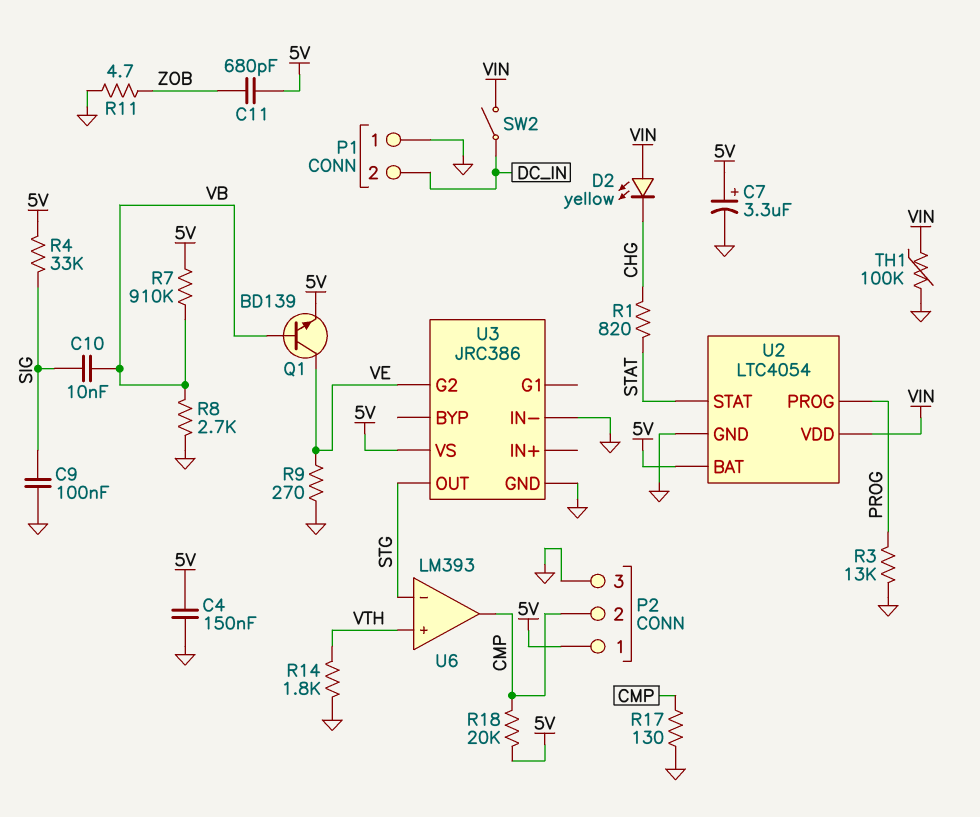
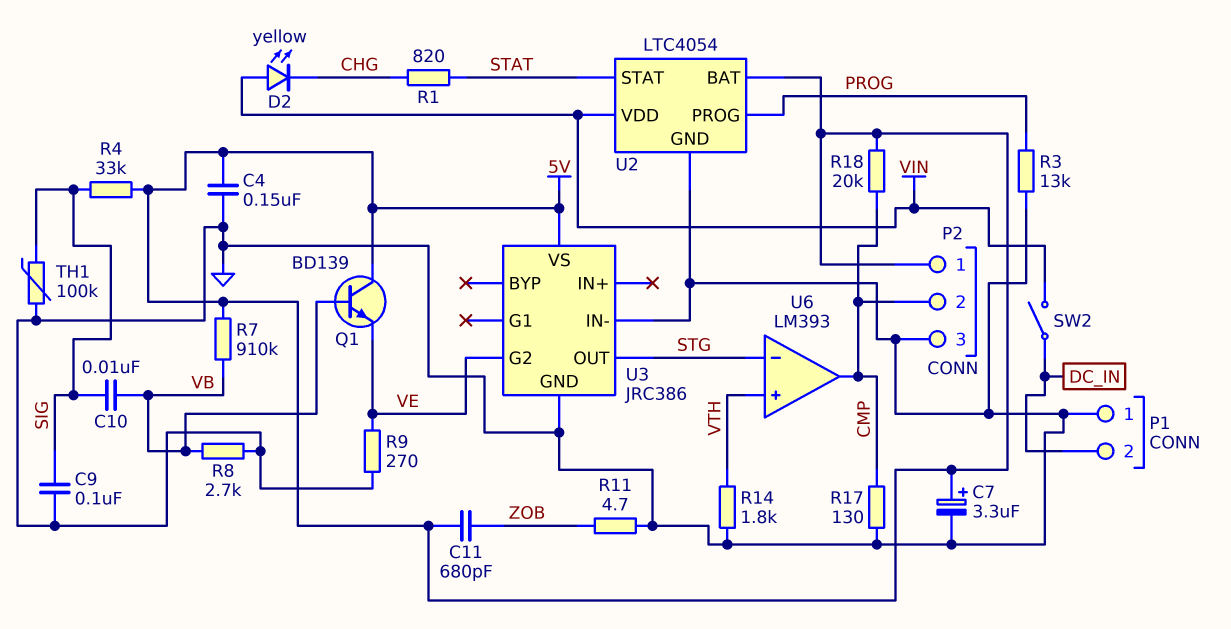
Q1: NPN BD139 (B VB, C VE, E 5V) -> NPN BD139 (B VB, C 5V, E VE)
TH1: 100k (GND, VIN) -> 100k (GND, SIG)

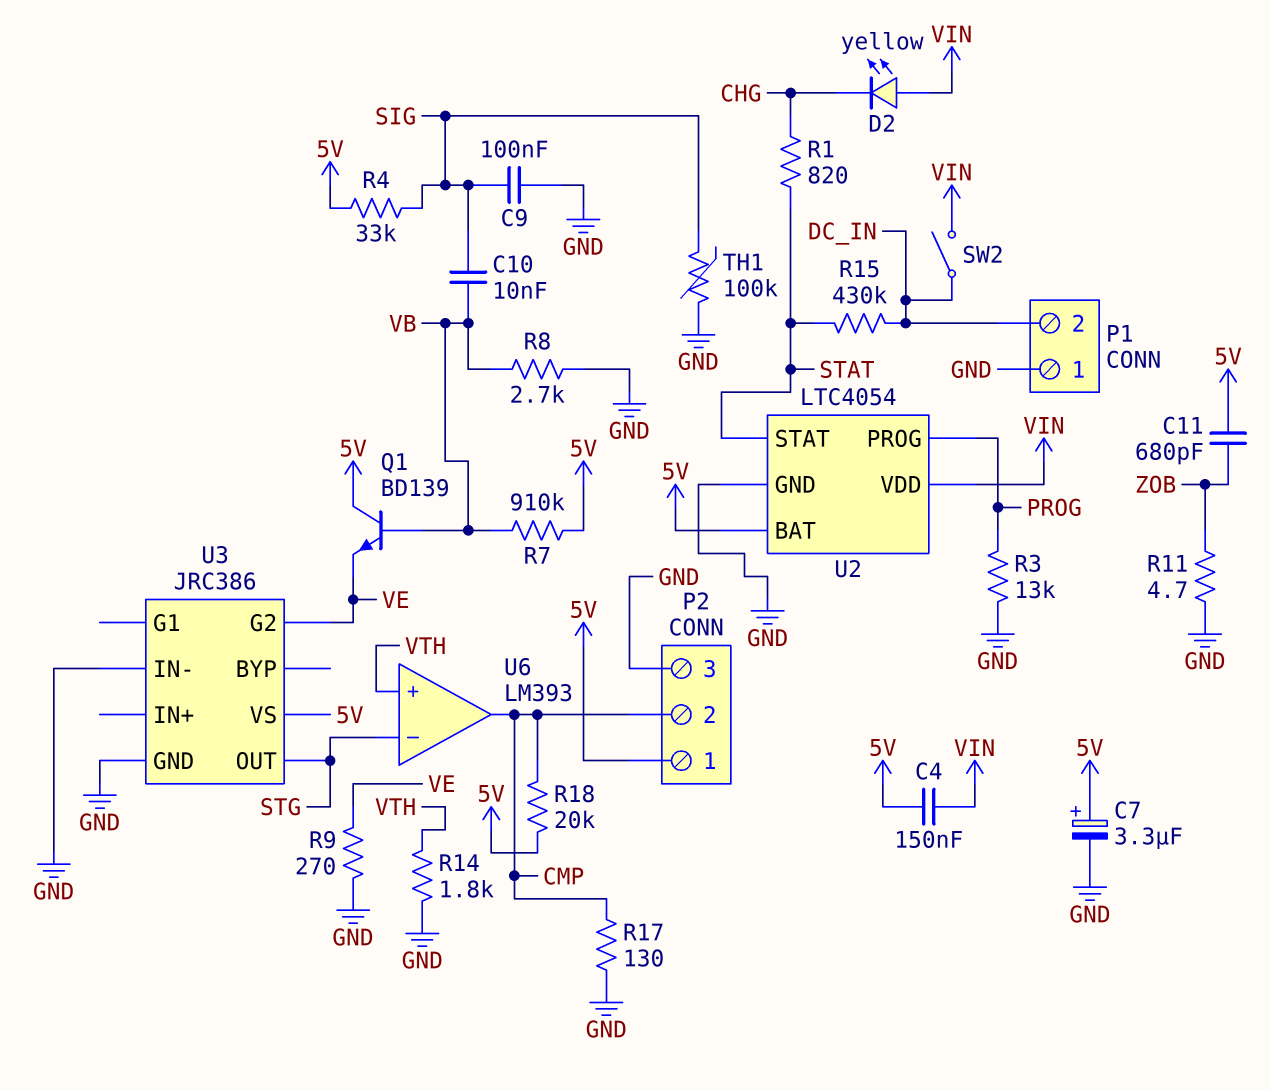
C4: 150nF (5V, GND) -> 150nF (5V, VIN)
R15: none -> 430k (DC_IN, STAT)

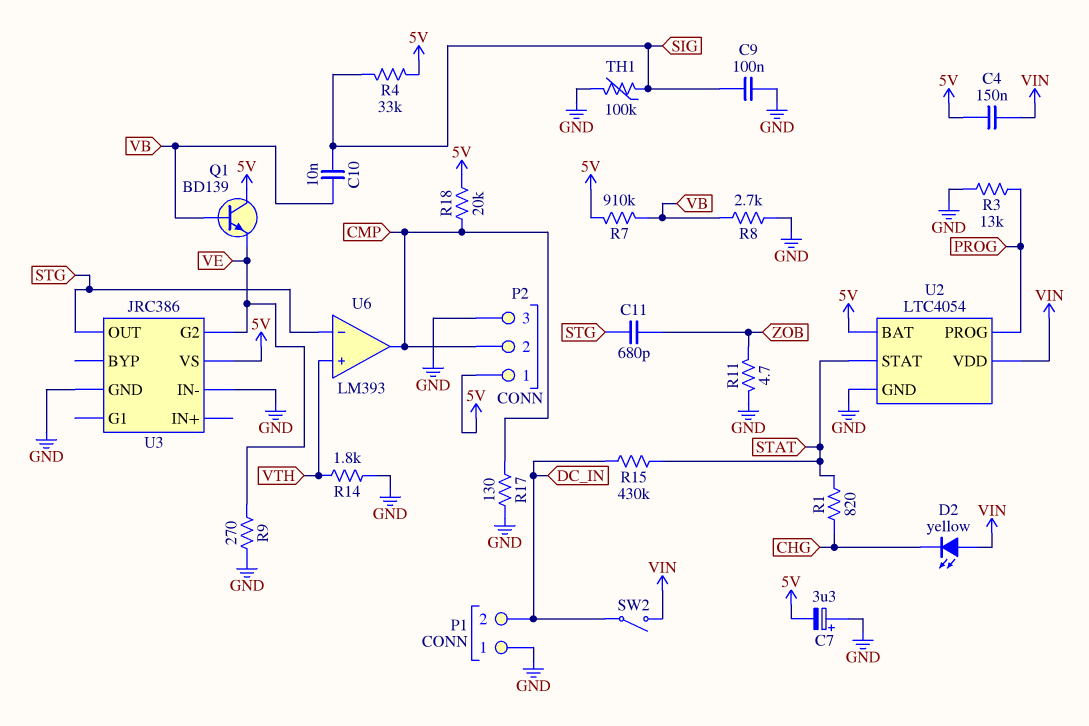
C7: 3.3uF (plus 5V, minus GND) -> 3.3uF (plus GND, minus 5V)
C11: 680pF (5V, ZOB) -> 680pF (STG, ZOB)

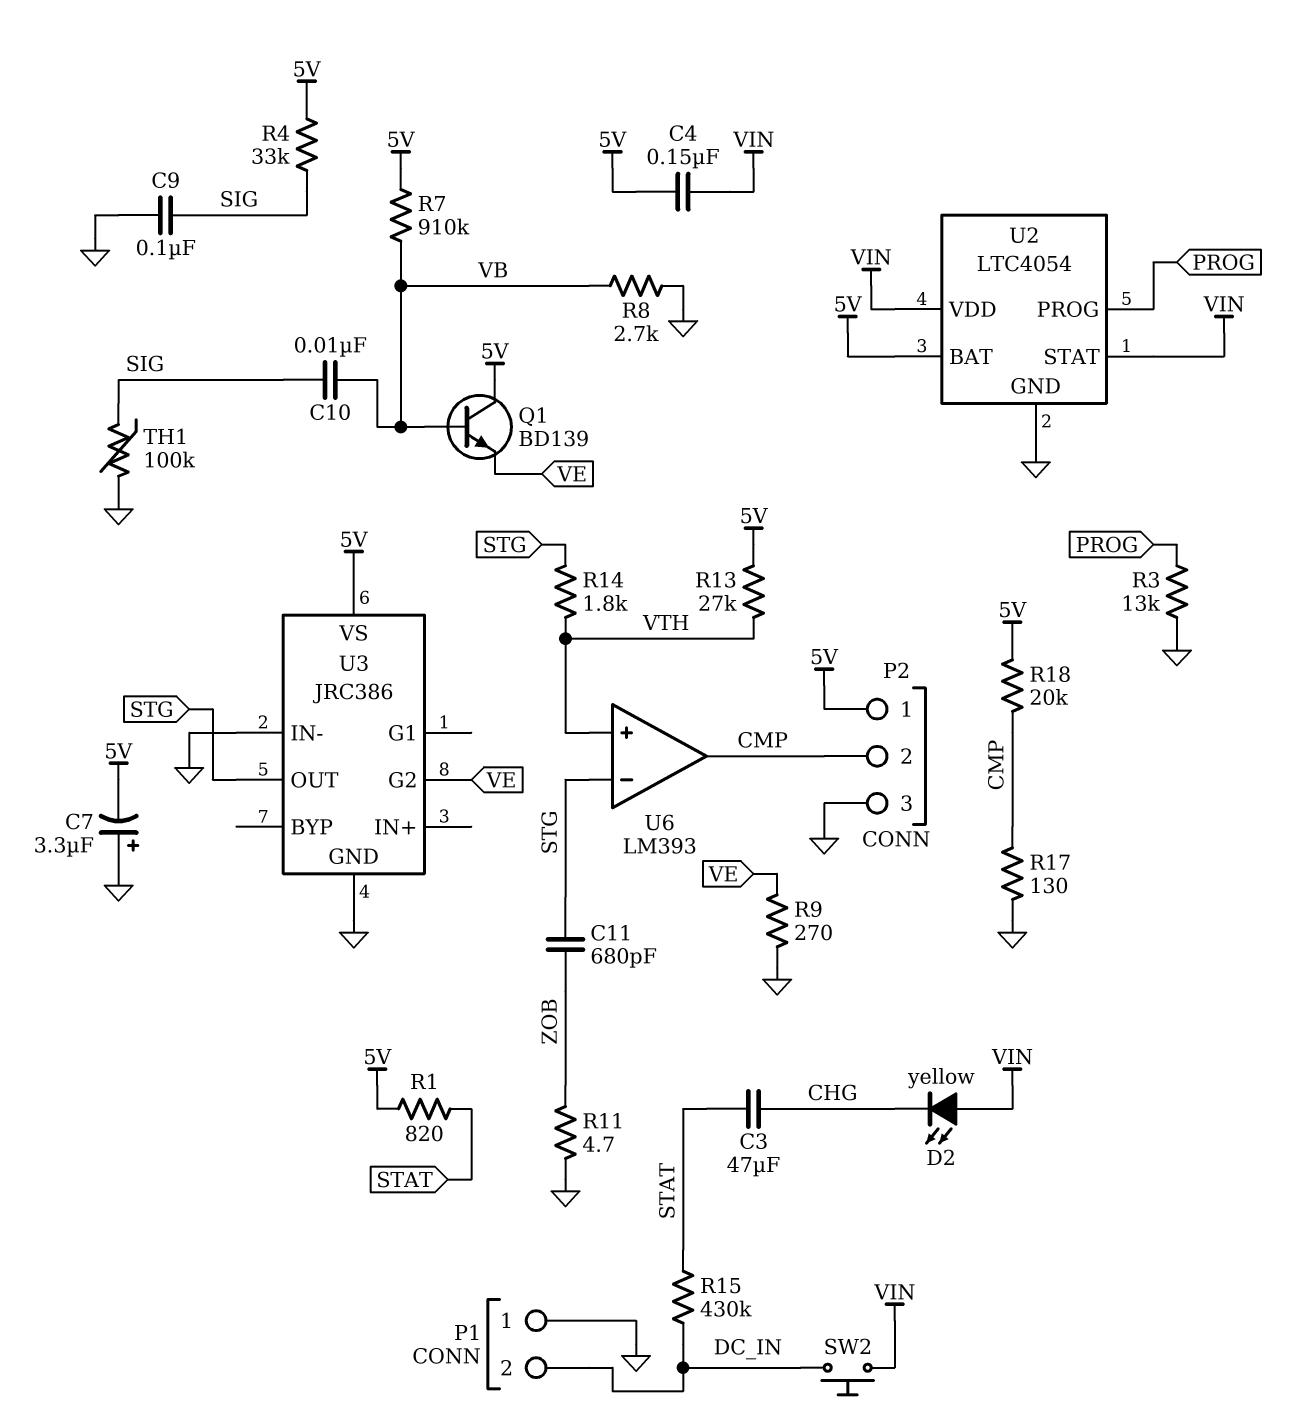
C3: none -> 47uF (CHG, STAT)
R1: 820 (CHG, STAT) -> 820 (5V, STAT)
R13: none -> 27k (5V, VTH)
R14: 1.8k (GND, VTH) -> 1.8k (STG, VTH)
SW2: switch (DC_IN, VIN) -> button (DC_IN, VIN)
U2 pin STAT: STAT -> VIN

